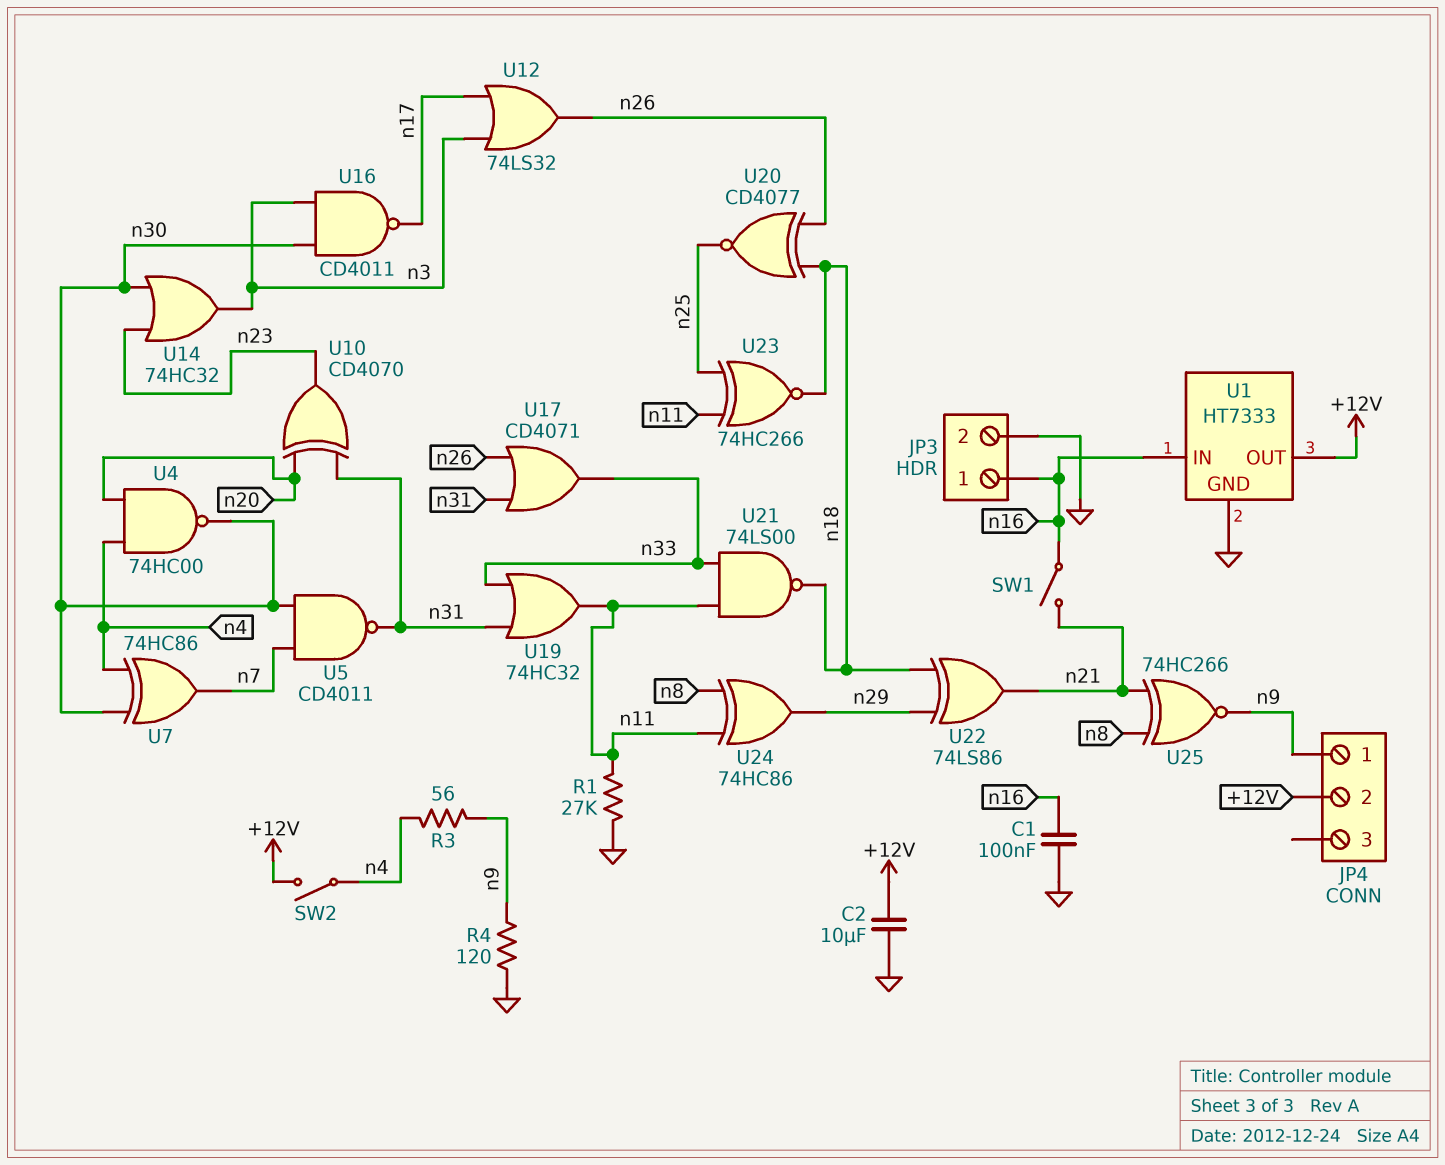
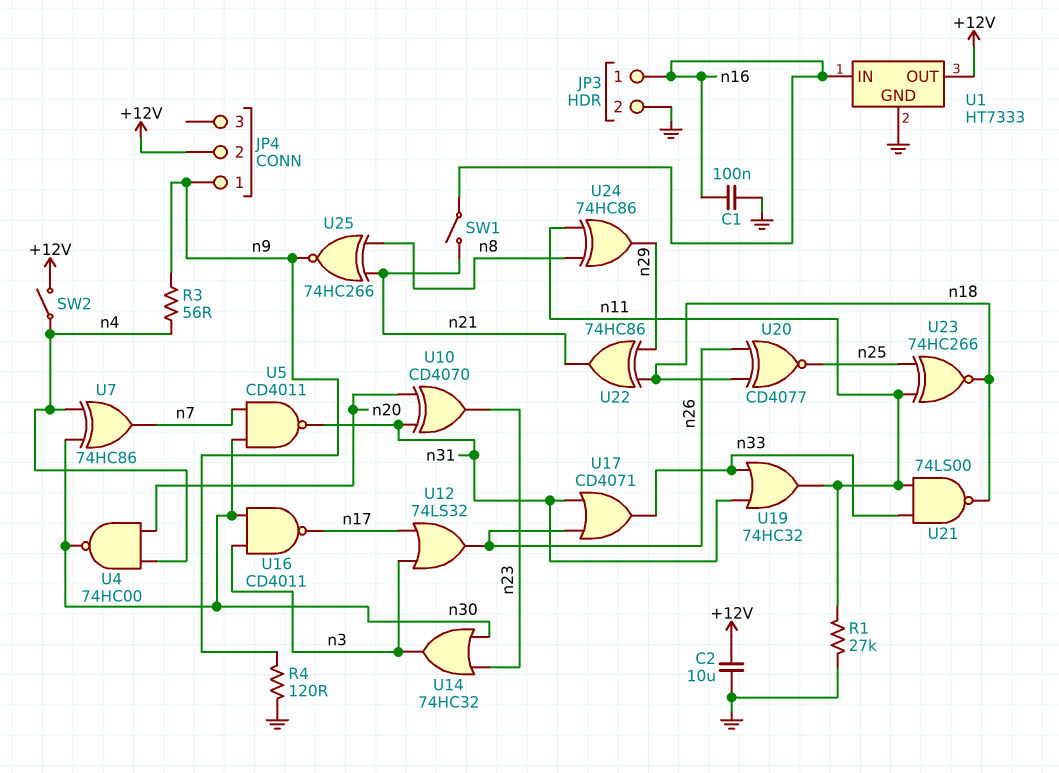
U22: XOR 74LS86 (in n18, in n29, out n21) -> XOR 74HC86 (in n18, in n29, out n21)

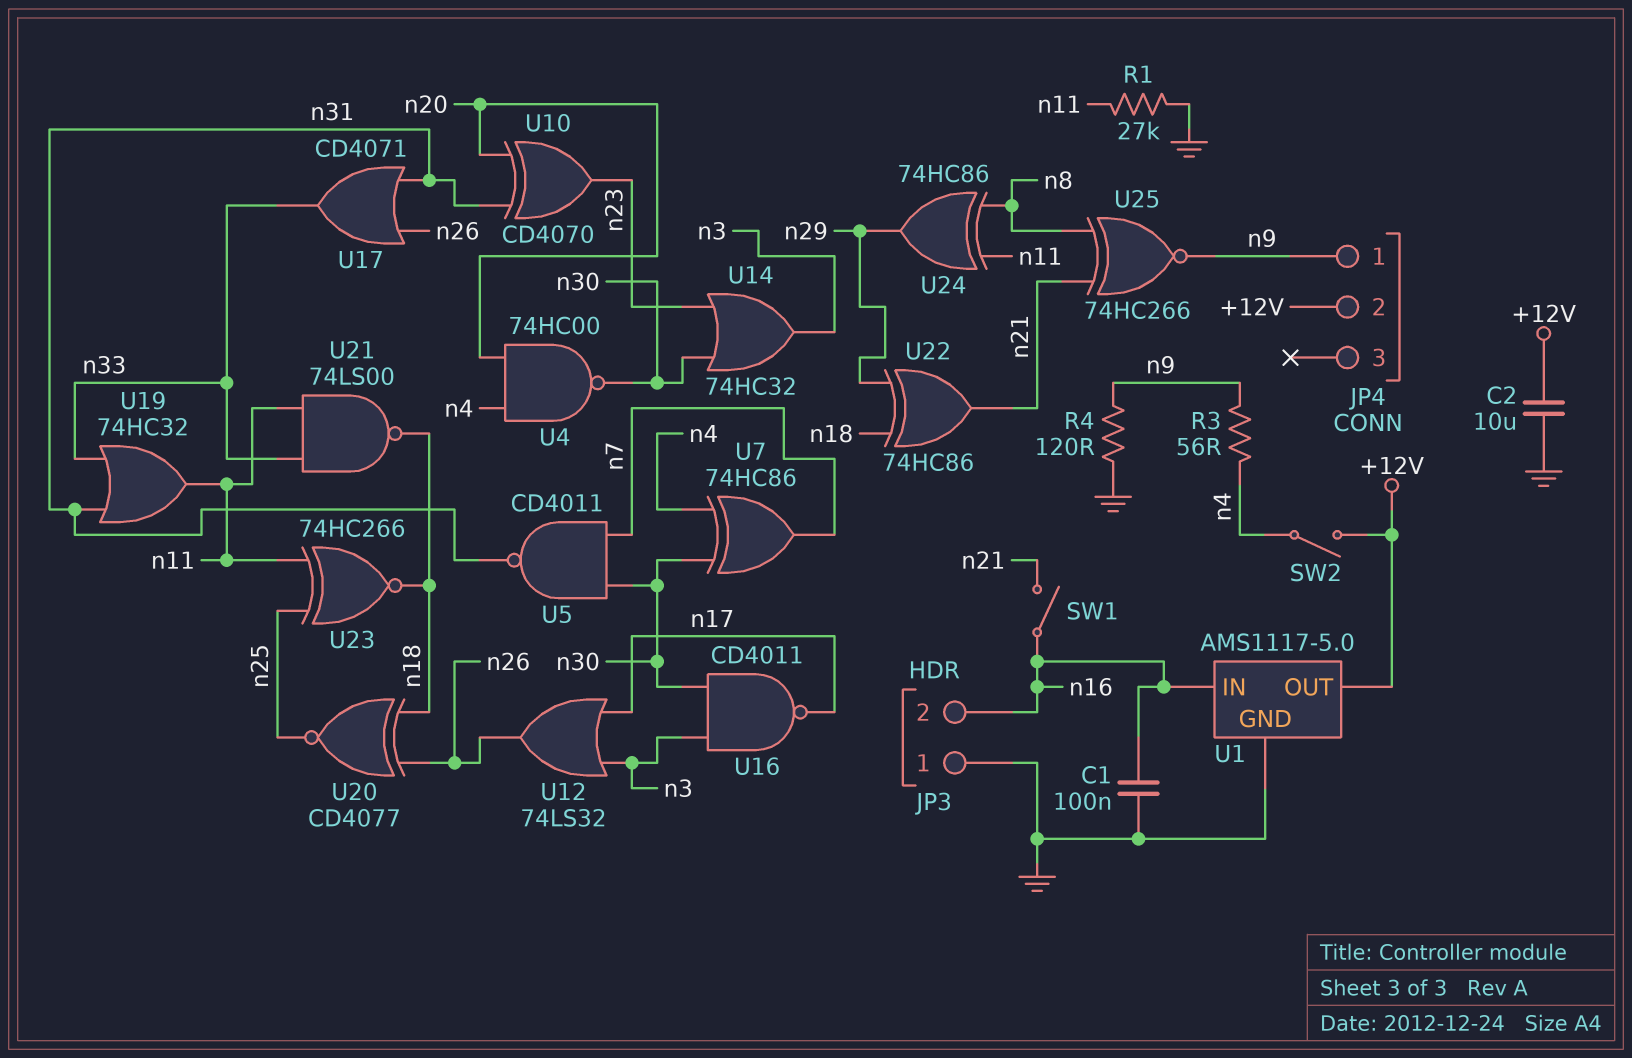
JP3 pin 1: n16 -> GND
JP3 pin 2: GND -> n16
U1: HT7333 -> AMS1117-5.0

